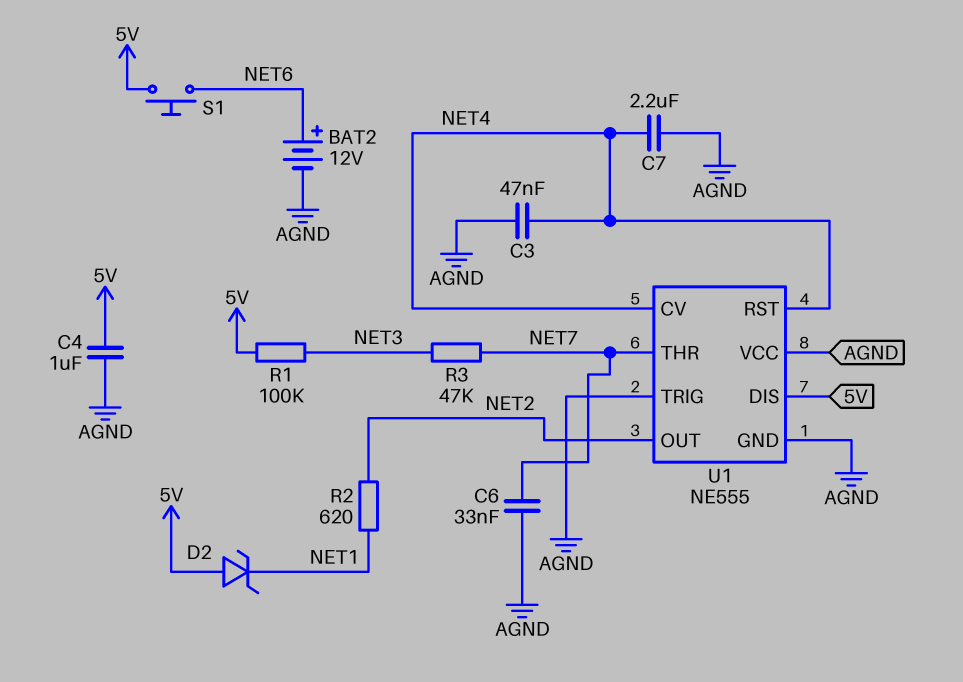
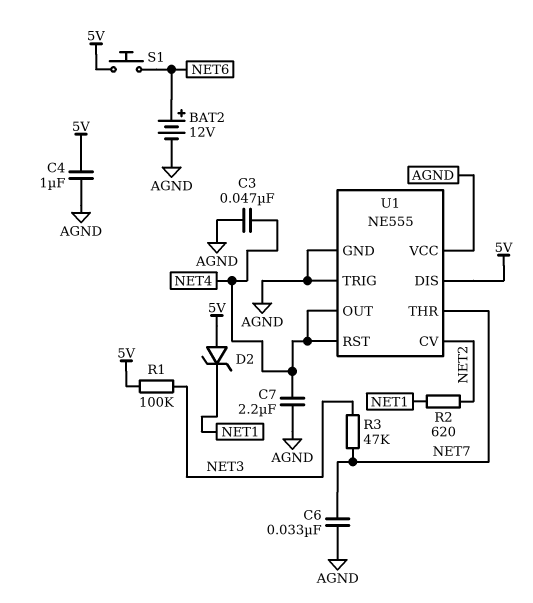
U1 pin CV: NET4 -> NET2
U1 pin OUT: NET2 -> NET4

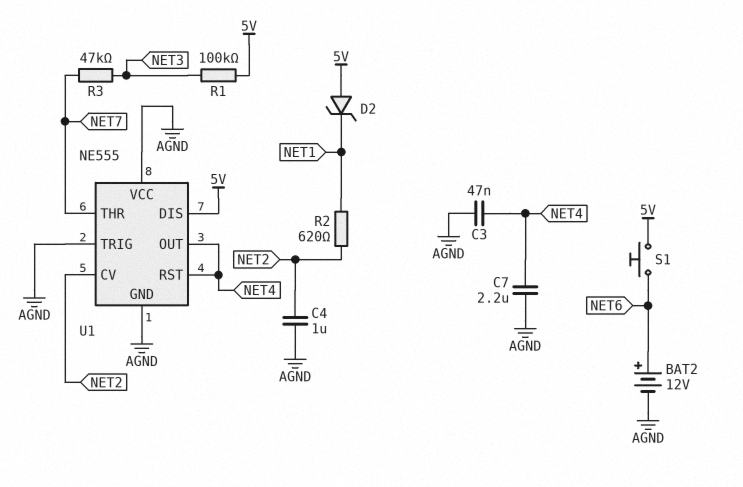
C4: 1uF (5V, AGND) -> 1uF (AGND, NET2)
C6: 33nF (AGND, NET7) -> none

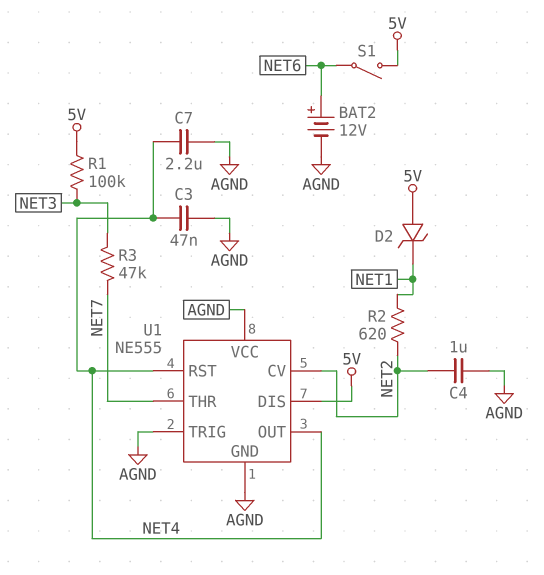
S1: button (5V, NET6) -> switch (5V, NET6)

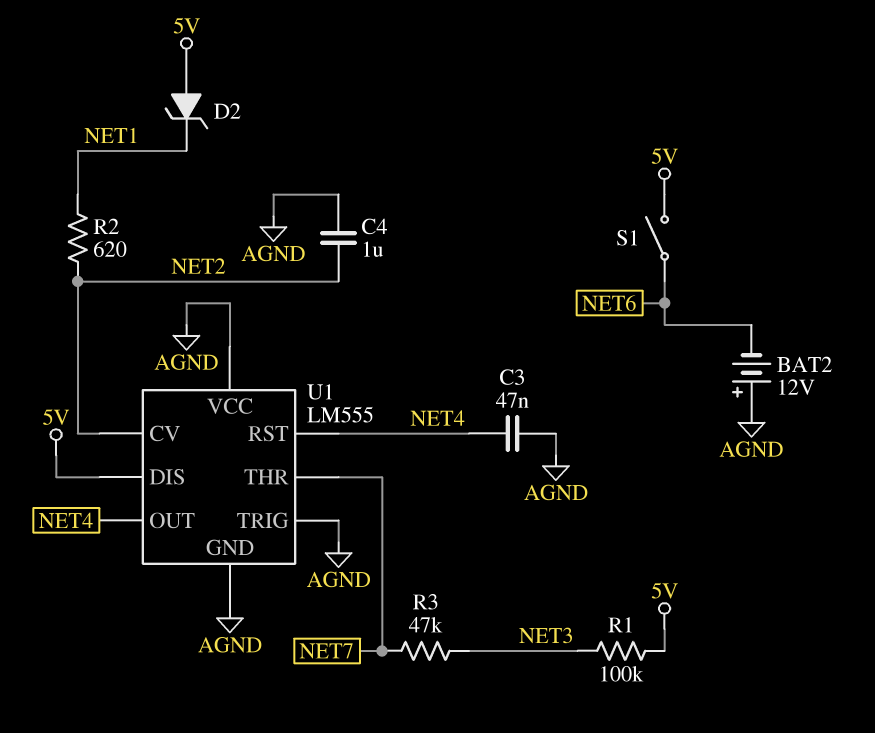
BAT2: 12V (plus NET6, minus AGND) -> 12V (plus AGND, minus NET6)
C7: 2.2uF (AGND, NET4) -> none
U1: NE555 -> LM555

